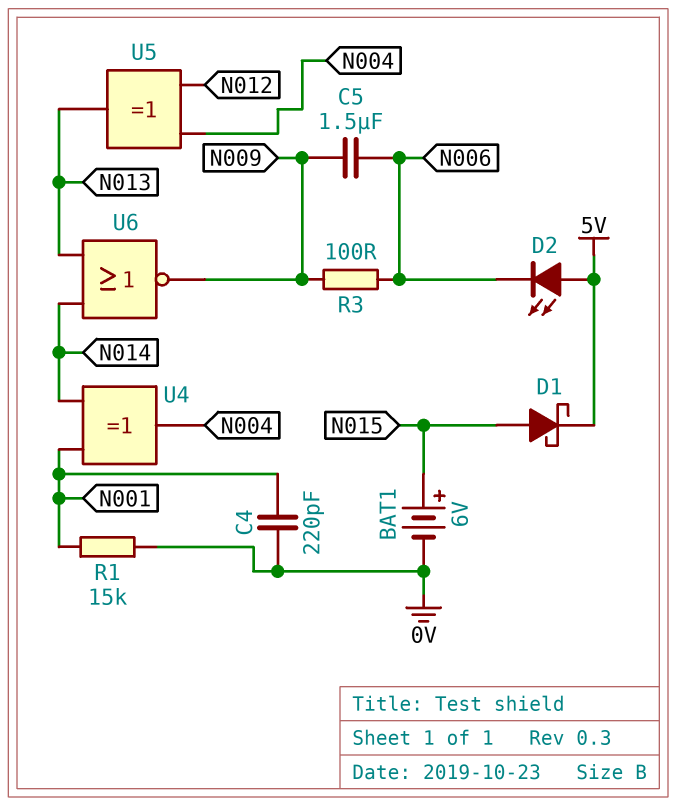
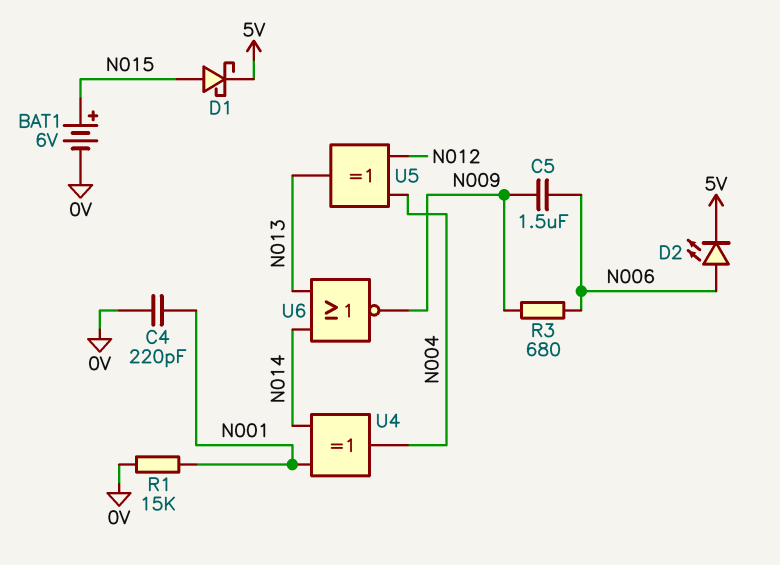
D2: LED (A 5V, K N006) -> LED (A N006, K 5V)
R3: 100 (N006, N009) -> 680 (N006, N009)

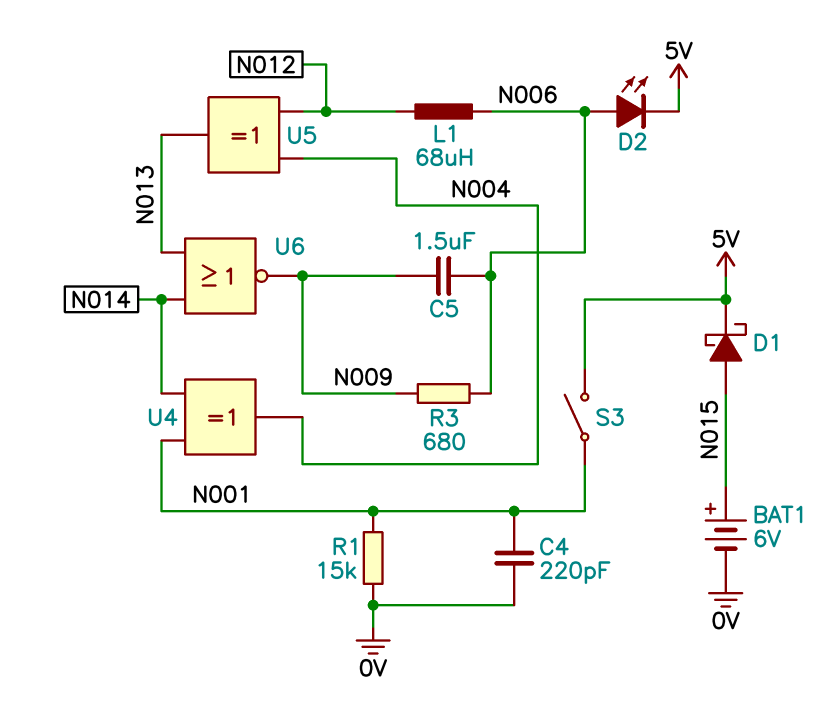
L1: none -> 68uH (N006, N012)
S3: none -> switch (5V, N001)

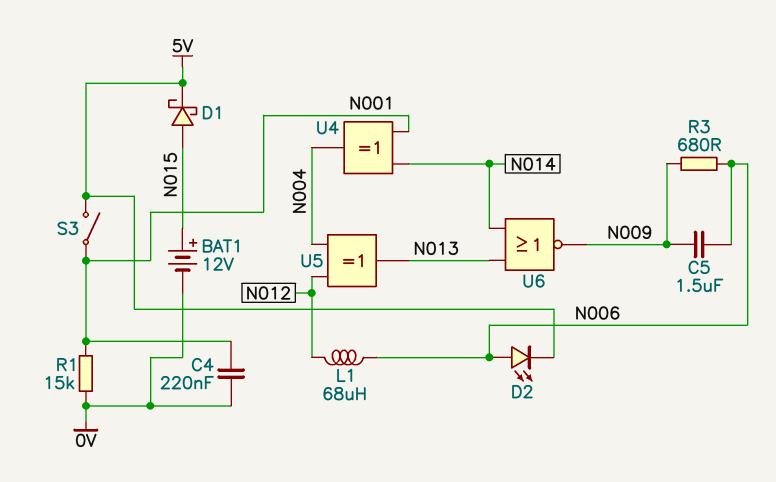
BAT1: 6V (plus N015, minus 0V) -> 12V (plus N015, minus 0V)
C4: 220pF (0V, N001) -> 220nF (0V, N001)

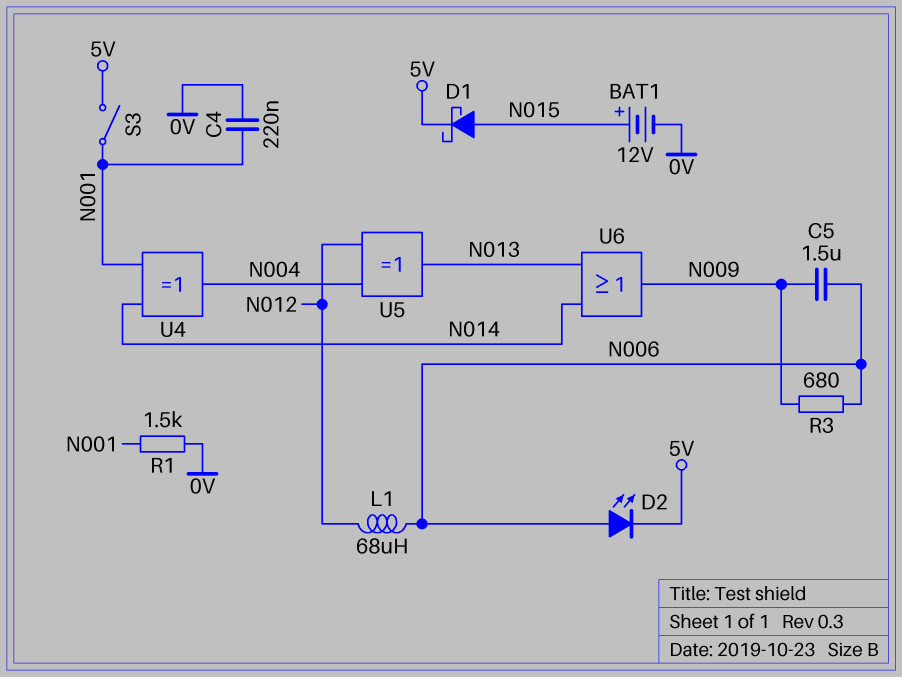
R1: 15k (0V, N001) -> 1.5k (0V, N001)
U6: NOR (in N013, in N014, out N009) -> OR (in N013, in N014, out N009)

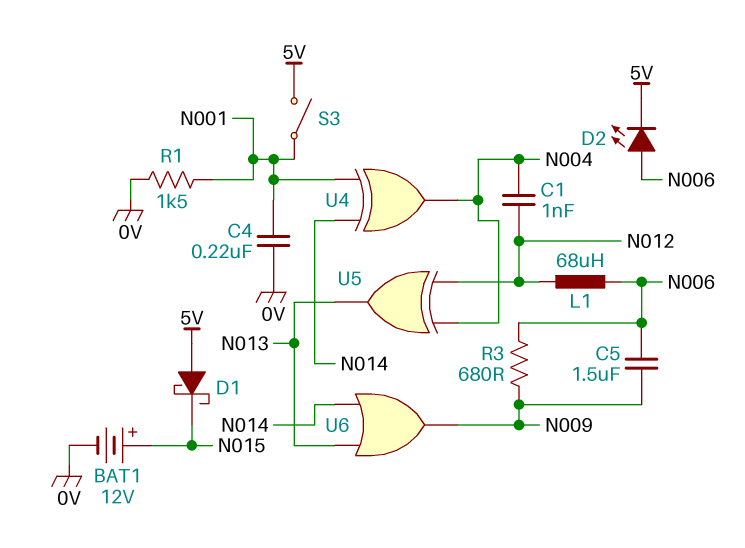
C1: none -> 1nF (N004, N012)
D1: schottky (A N015, K 5V) -> schottky (A 5V, K N015)

